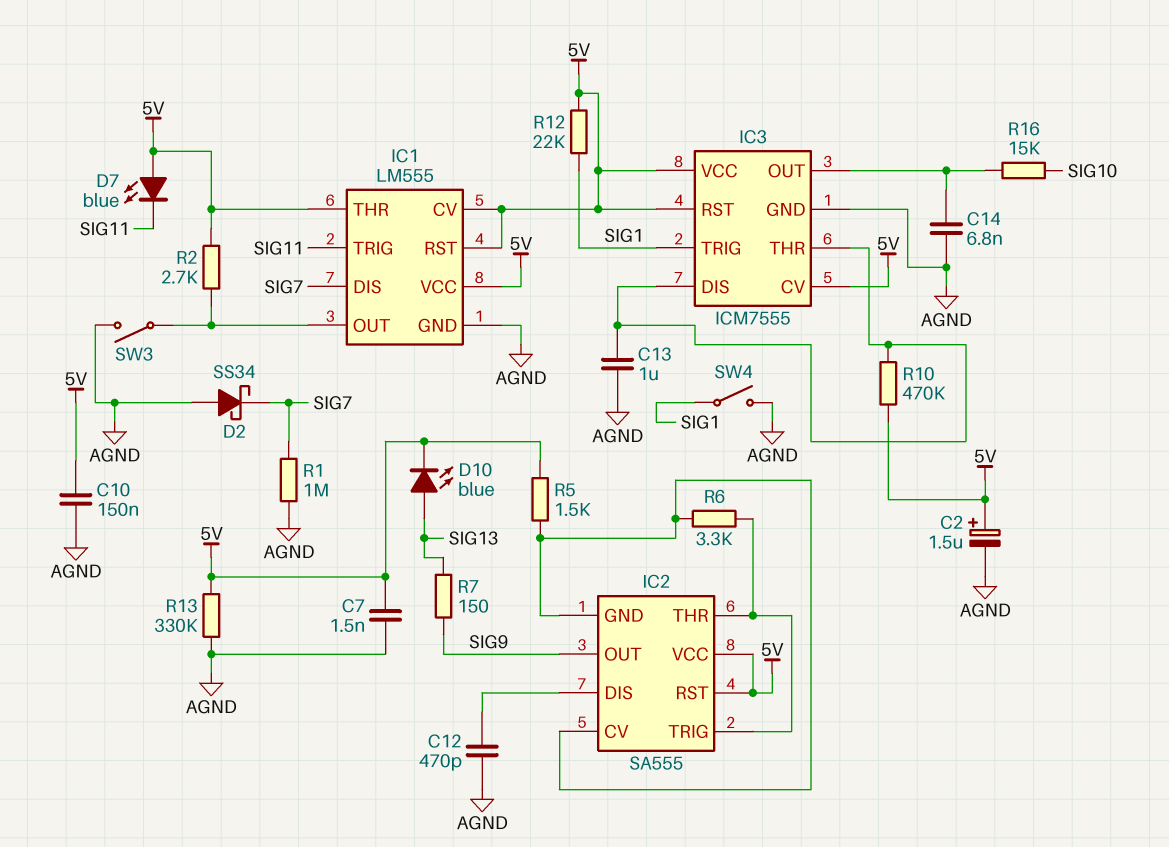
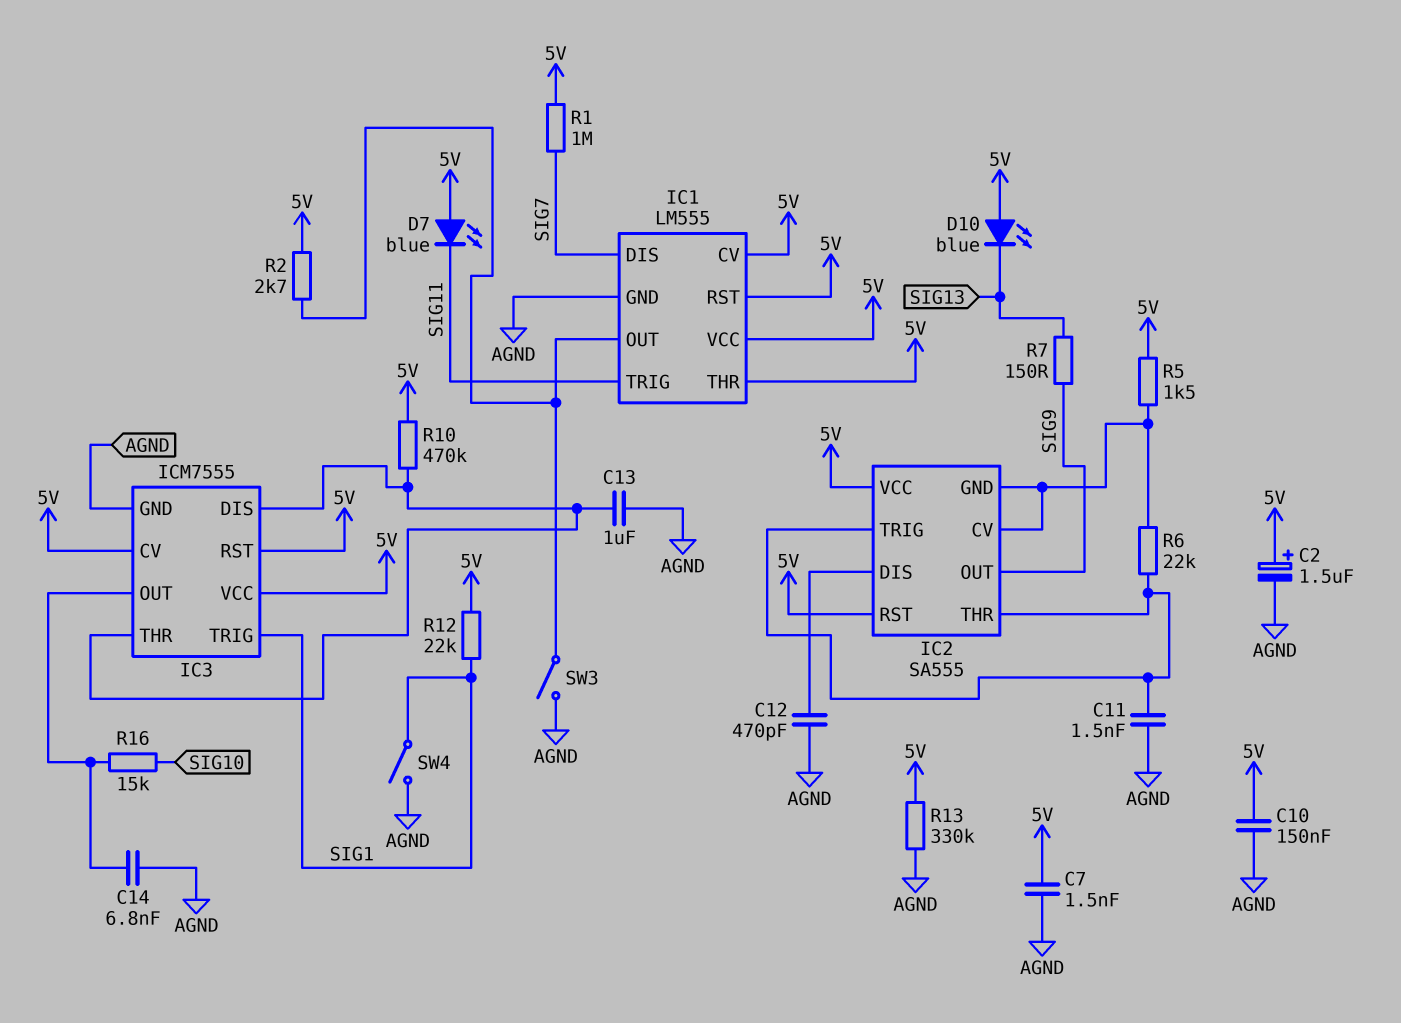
C11: none -> 1.5nF (AGND, IC2/THR)
D2: schottky SS34 (A AGND, K SIG7) -> none
D10: LED blue (A SIG13, K 5V) -> LED blue (A 5V, K SIG13)
R1: 1M (AGND, SIG7) -> 1M (5V, SIG7)
R6: 3.3k (IC2/CV, IC2/THR) -> 22k (IC2/CV, IC2/THR)

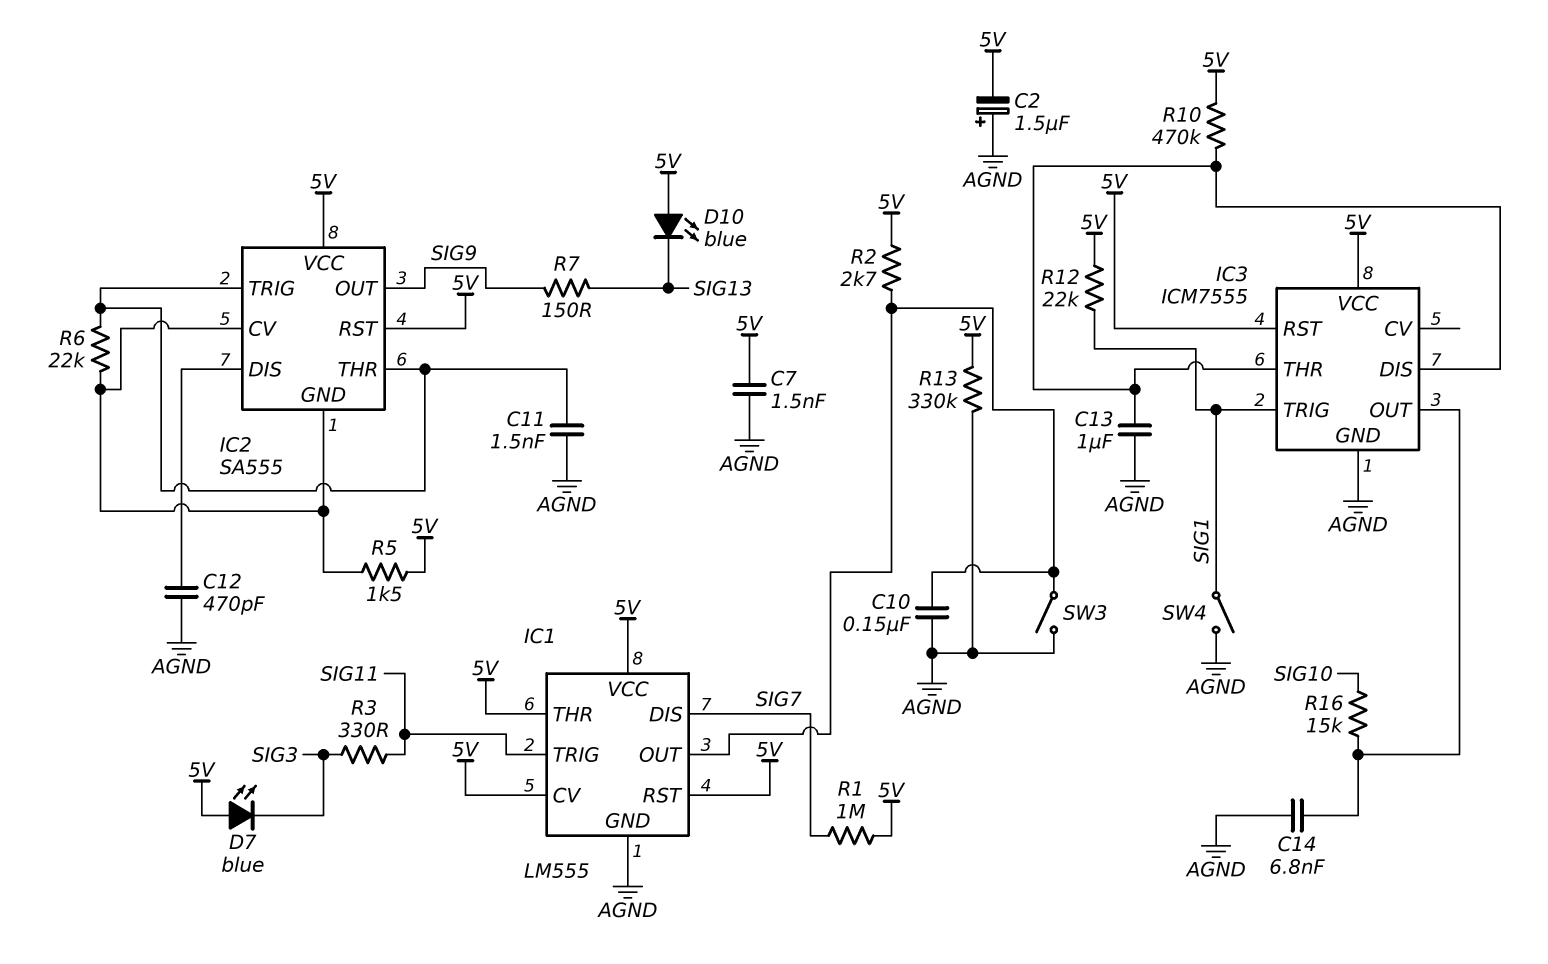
C2: 1.5uF (plus 5V, minus AGND) -> 1.5uF (plus AGND, minus 5V)
C10: 150nF (5V, AGND) -> 150nF (AGND, IC1/OUT)
D7: LED blue (A 5V, K SIG11) -> LED blue (A 5V, K SIG3)
IC3 pin CV: 5V -> none
R3: none -> 330 (SIG3, SIG11)

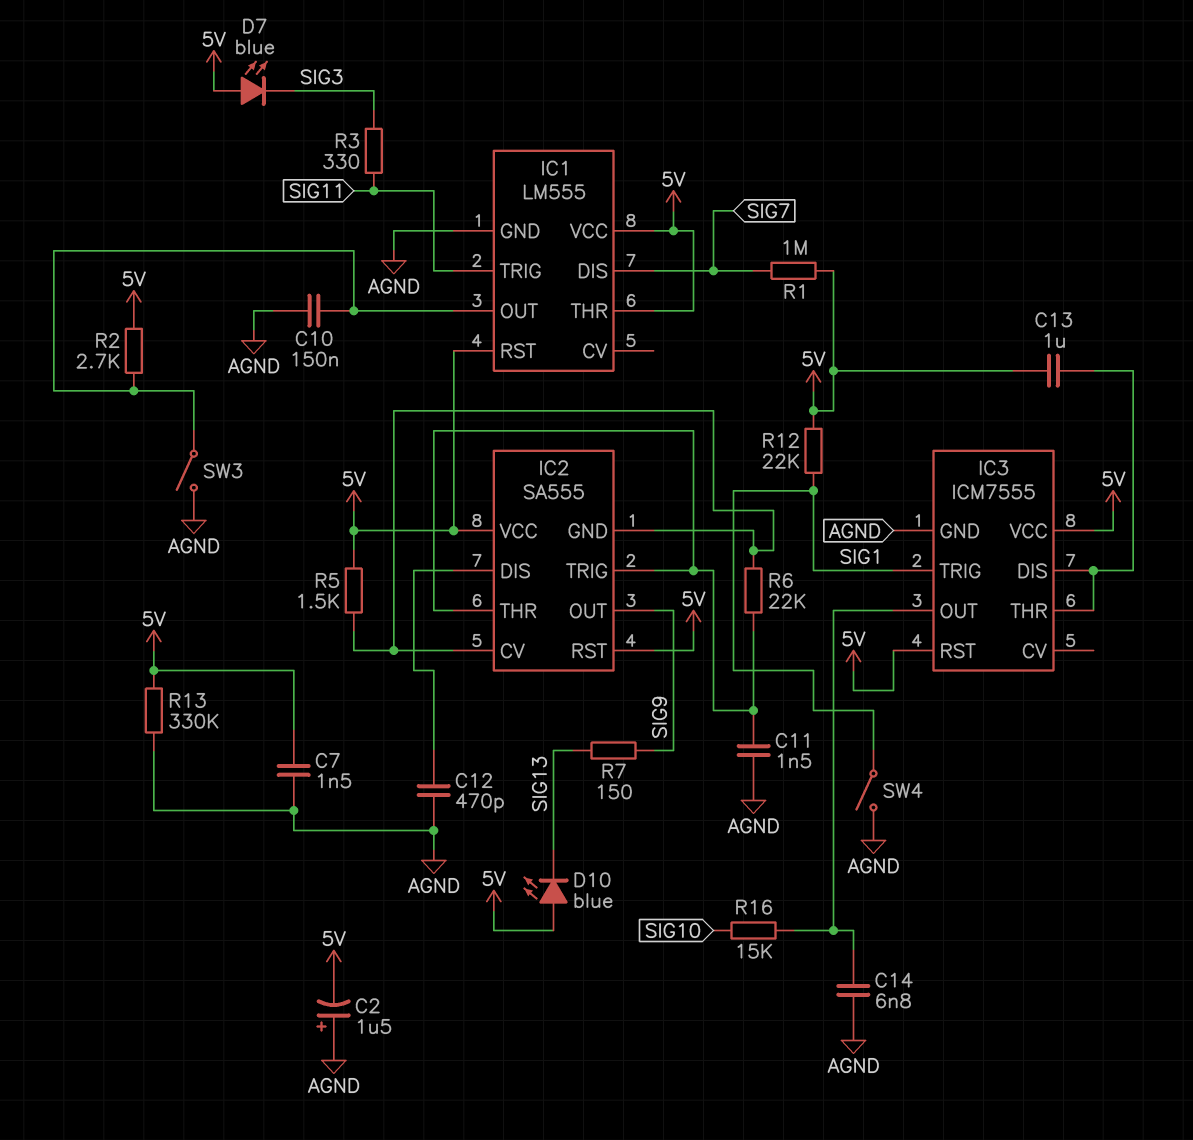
C13: 1uF (AGND, IC3/DIS) -> 1uF (5V, IC3/DIS)
IC1 pin CV: 5V -> none
R10: 470k (5V, IC3/DIS) -> none

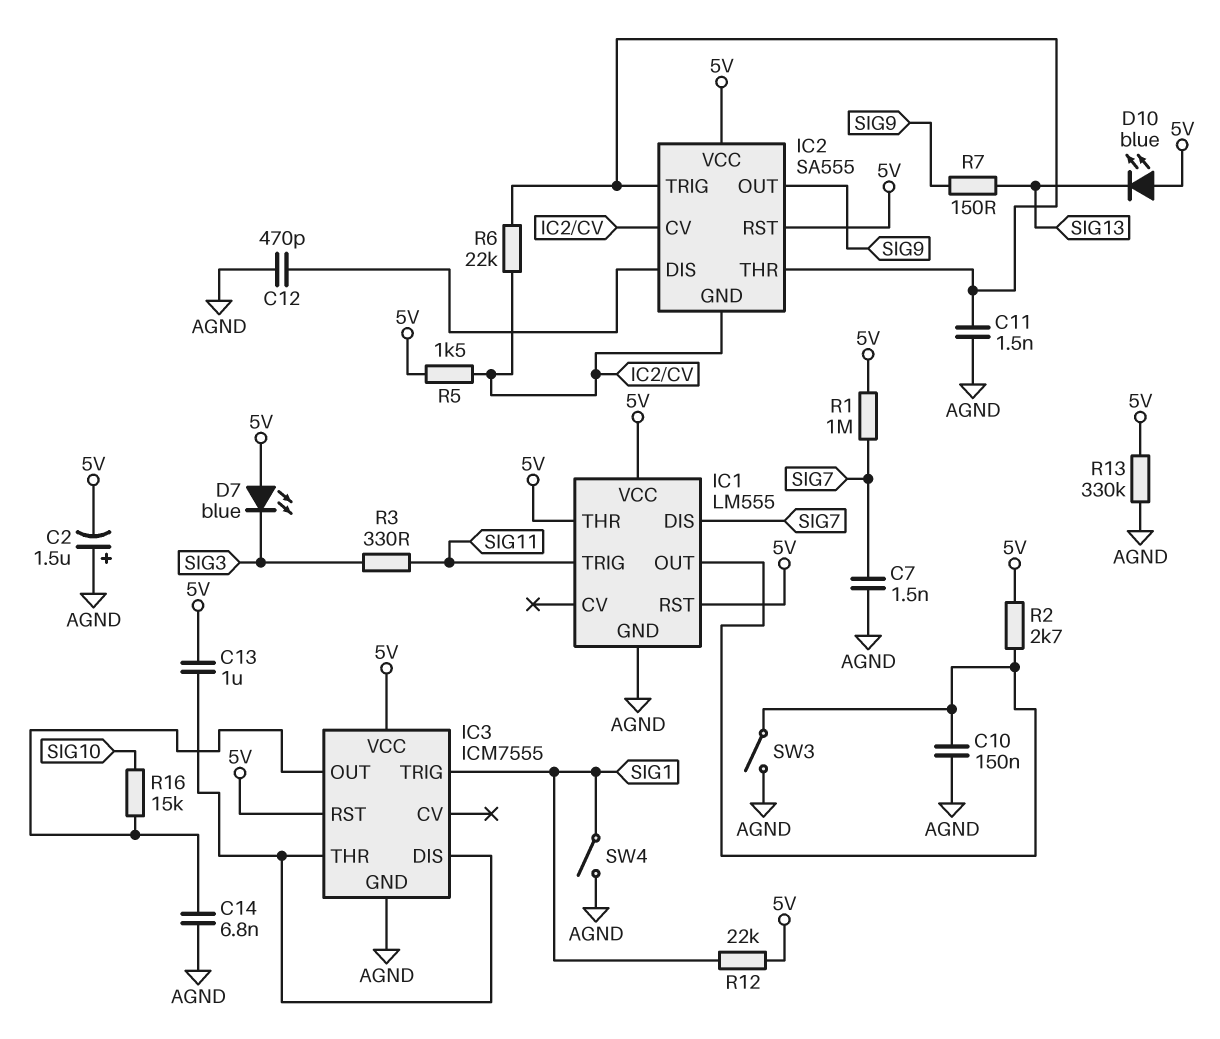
C7: 1.5nF (5V, AGND) -> 1.5nF (AGND, SIG7)

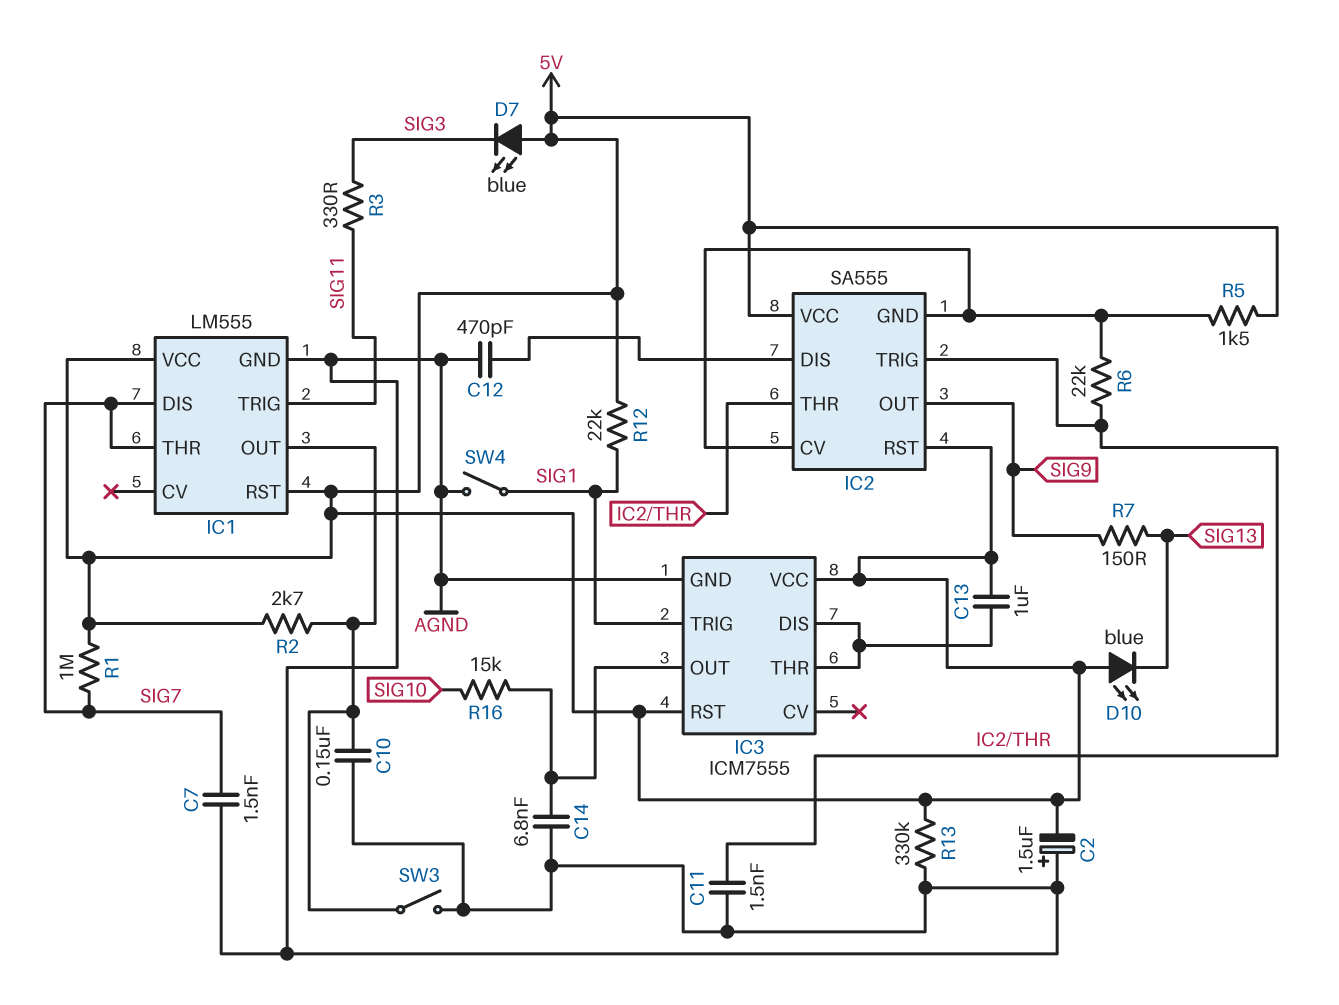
IC1 pin THR: 5V -> SIG7

